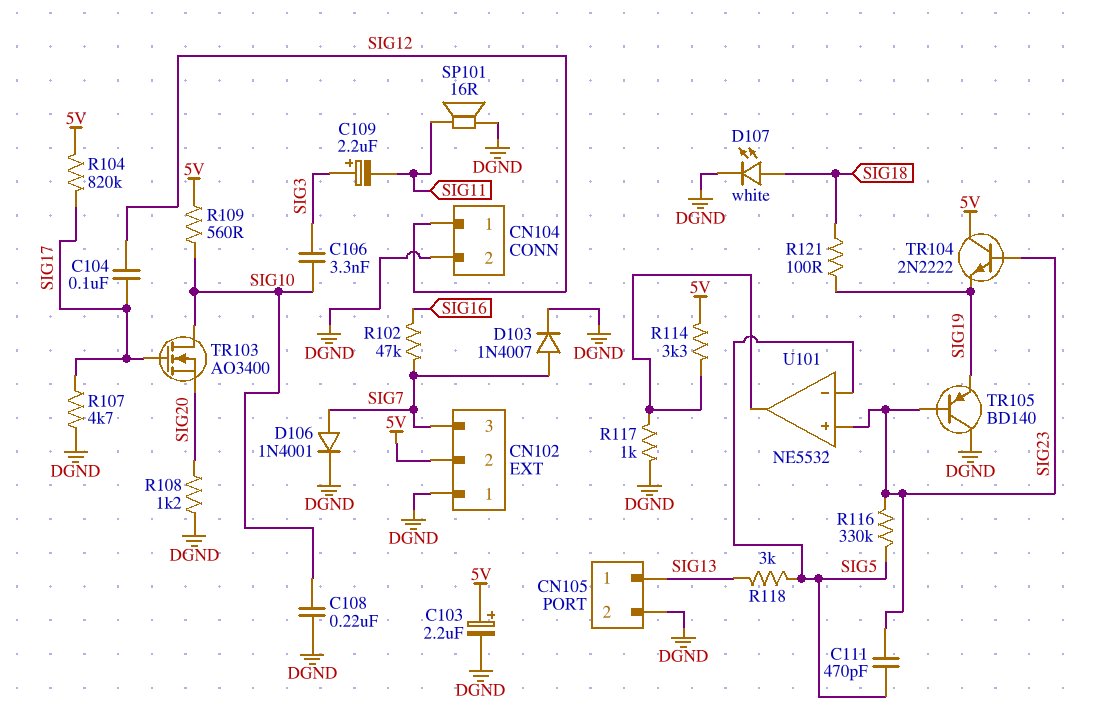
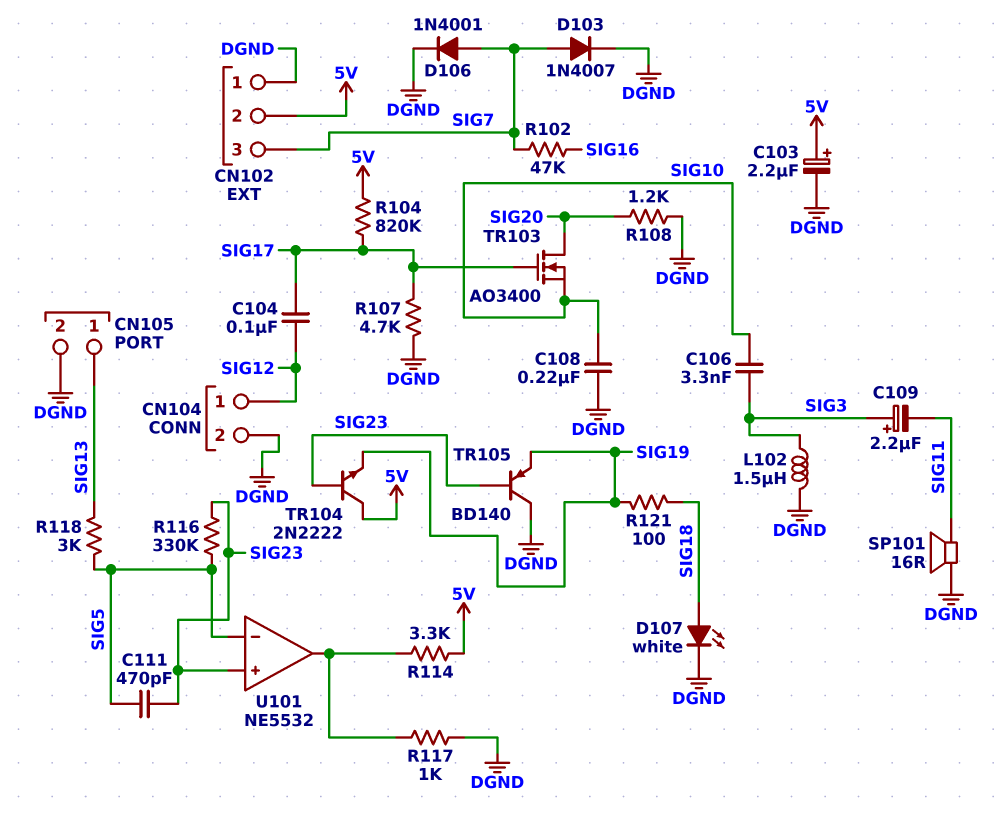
L102: none -> 1.5uH (DGND, SIG3)
R109: 560 (5V, SIG10) -> none
TR103: NMOS AO3400 (G SIG17, D SIG10, S SIG20) -> NMOS AO3400 (G SIG17, D SIG20, S SIG10)

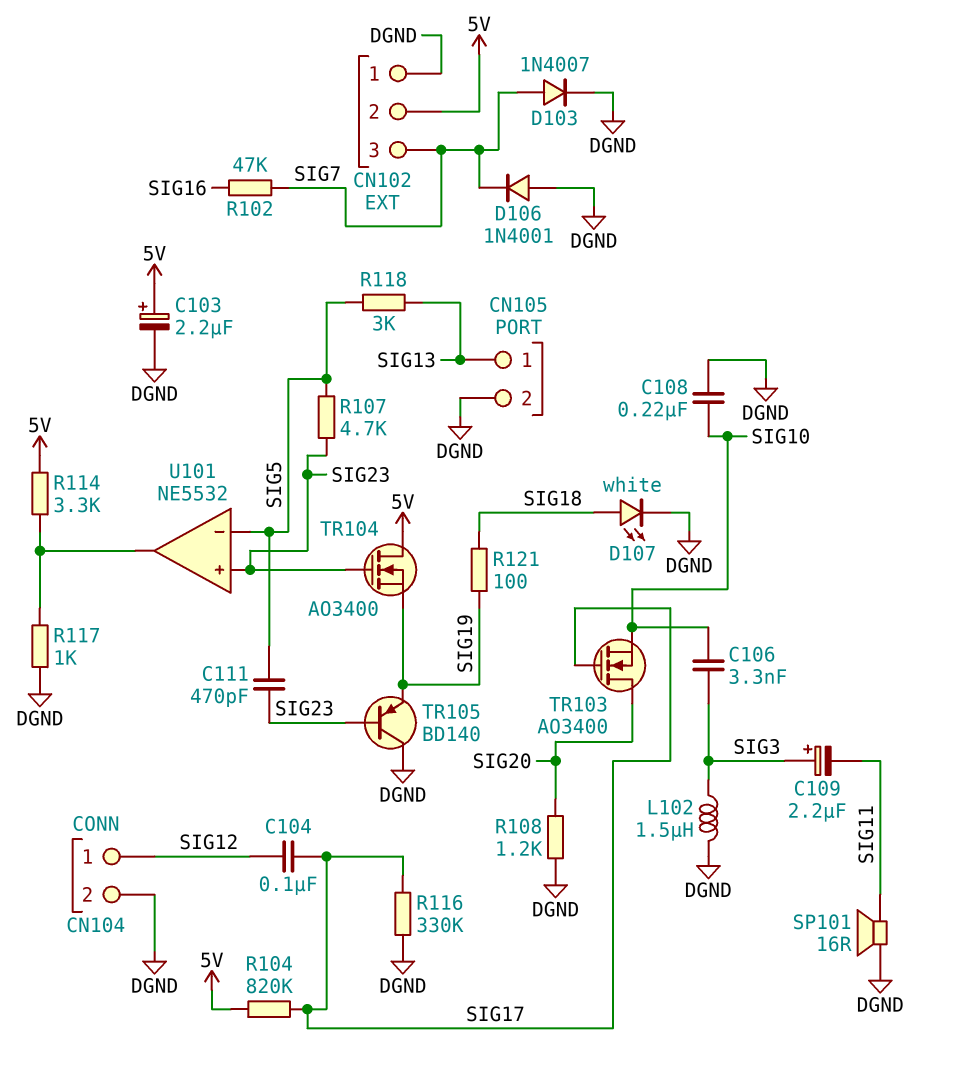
D106: diode 1N4001 (A SIG7, K DGND) -> diode 1N4001 (A DGND, K SIG7)
R107: 4.7k (DGND, SIG17) -> 4.7k (SIG5, SIG23)
R116: 330k (SIG5, SIG23) -> 330k (DGND, SIG17)
TR104: NPN 2N2222 (B SIG23, C 5V, E SIG19) -> NMOS AO3400 (G SIG23, D 5V, S SIG19)

